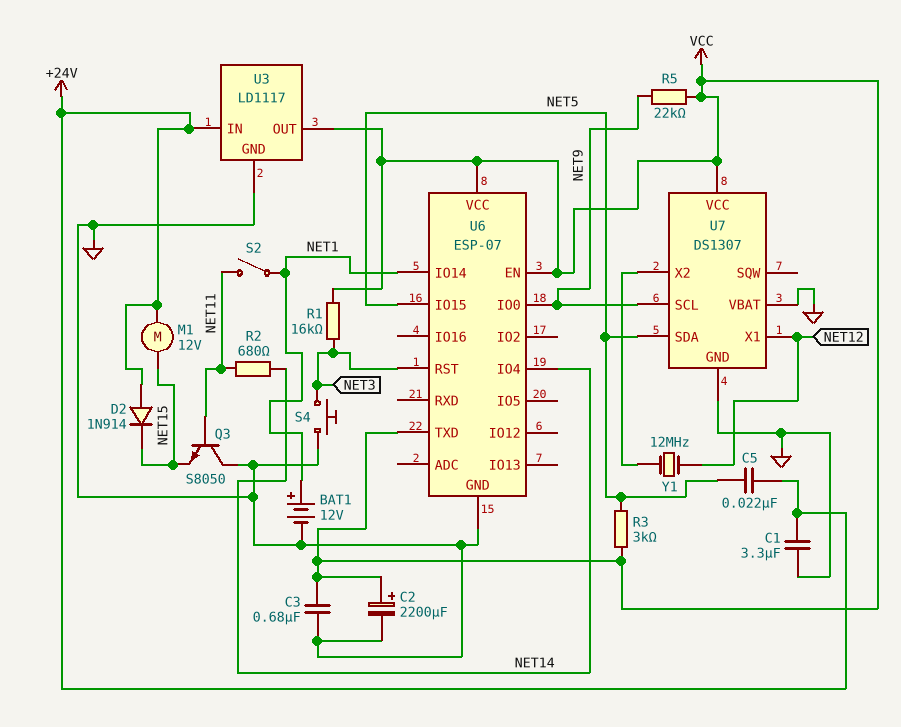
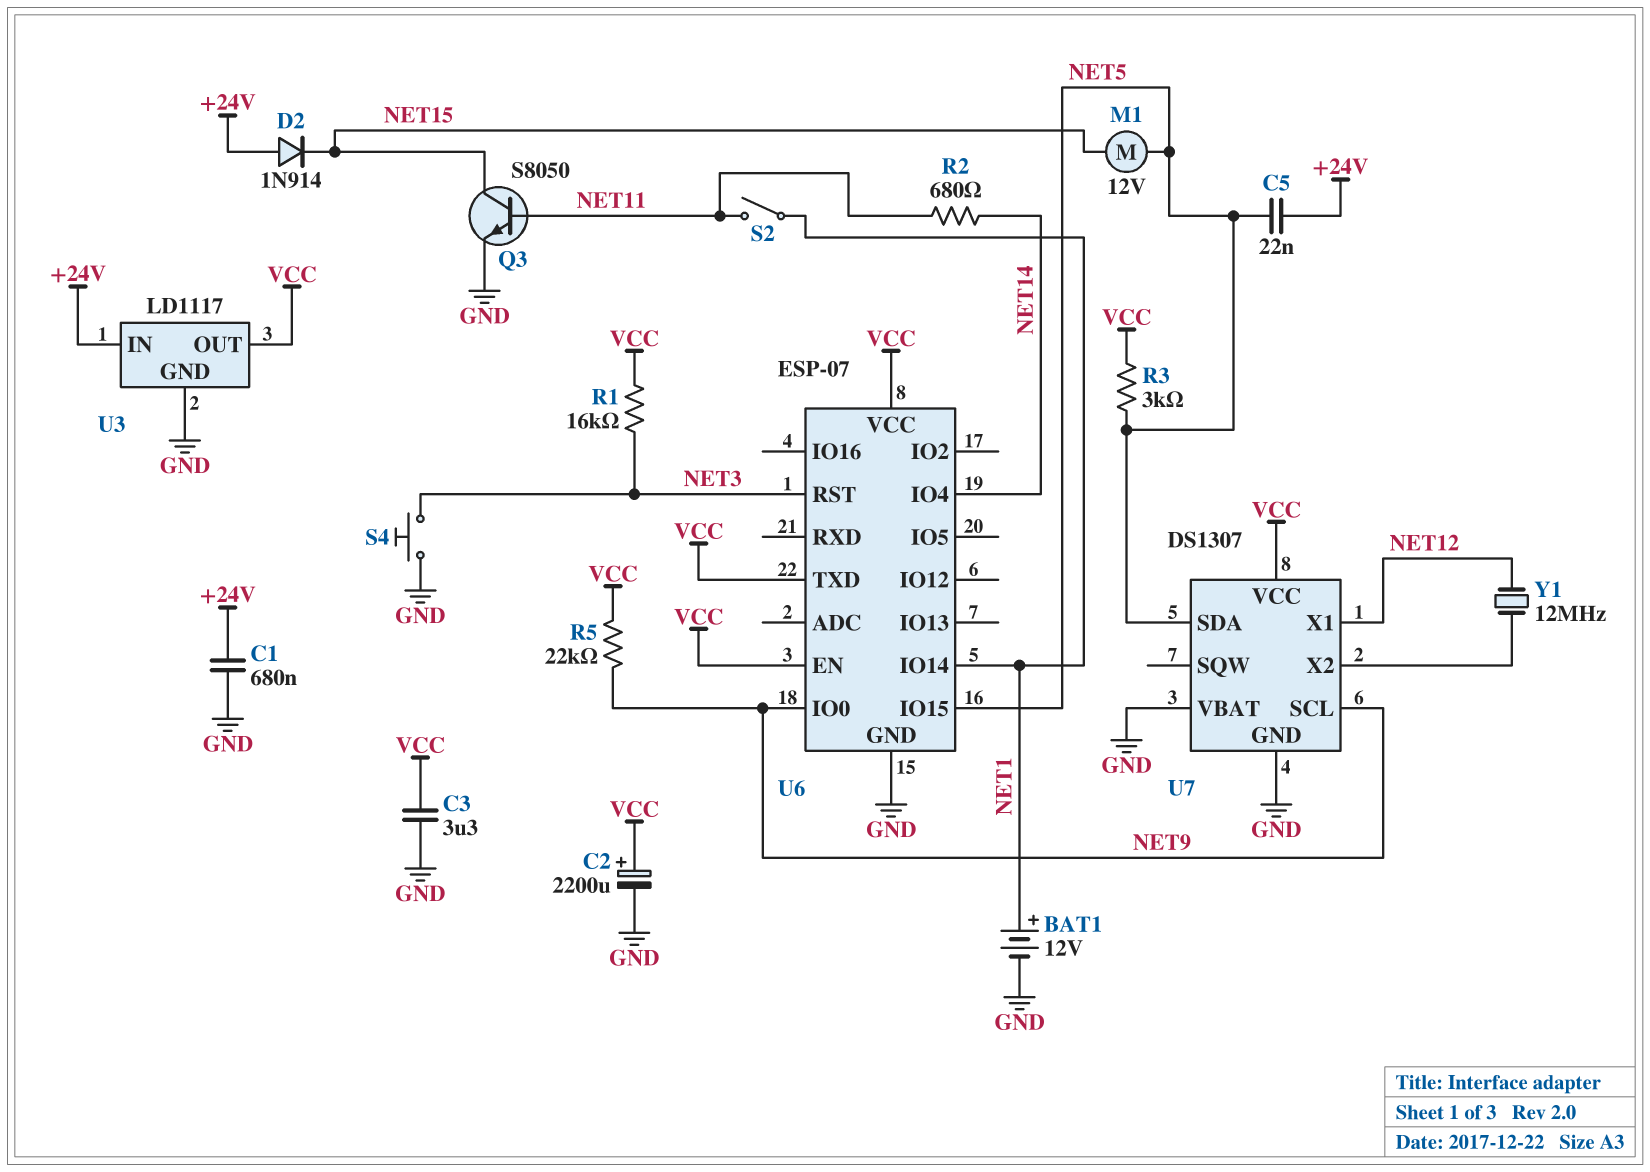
C1: 3.3uF (+24V, GND) -> 680nF (+24V, GND)
C3: 680nF (GND, VCC) -> 3.3uF (GND, VCC)
M1: motor 12V (+24V, NET15) -> motor 12V (NET5, NET15)
Q3: NPN S8050 (B NET11, C GND, E NET15) -> NPN S8050 (B NET11, C NET15, E GND)

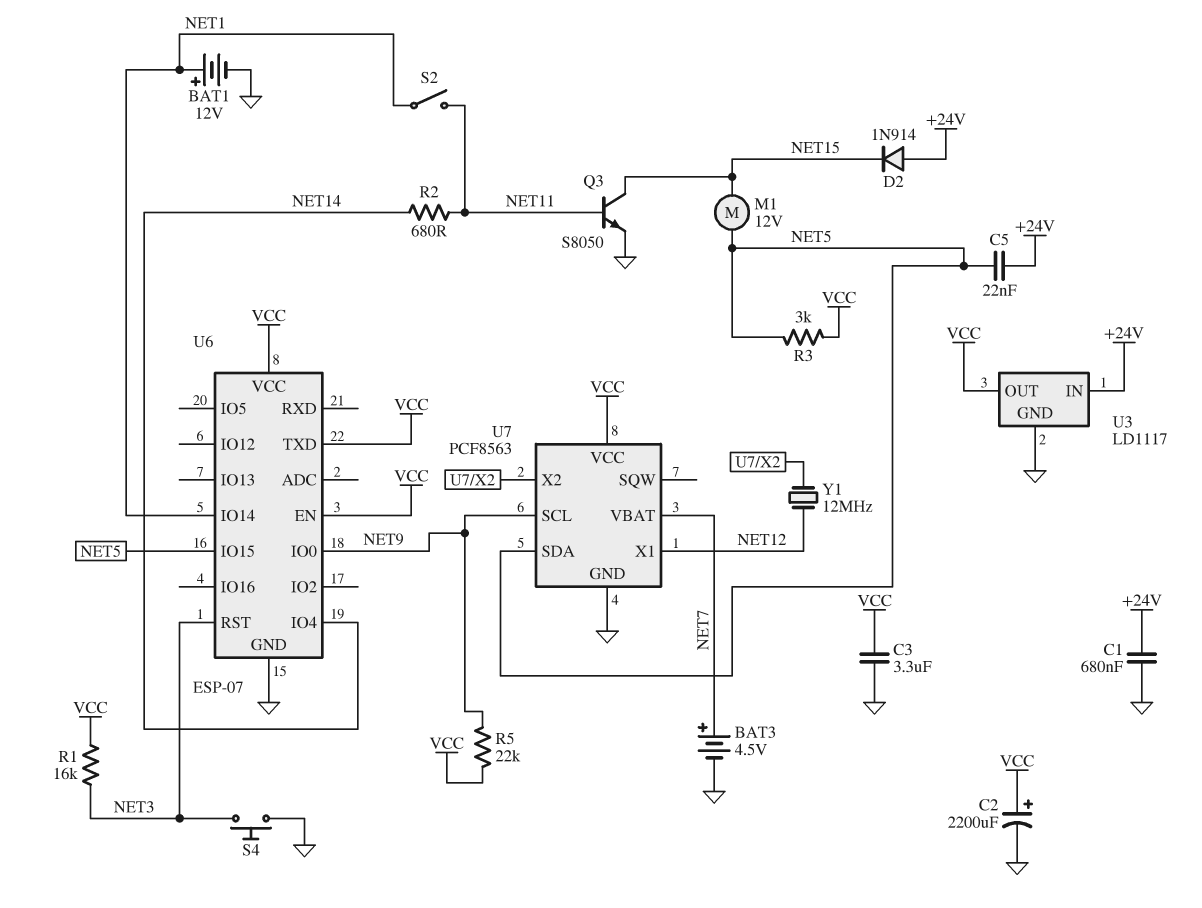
BAT3: none -> 4.5V (plus NET7, minus GND)
U7: DS1307 -> PCF8563
U7 pin VBAT: GND -> NET7

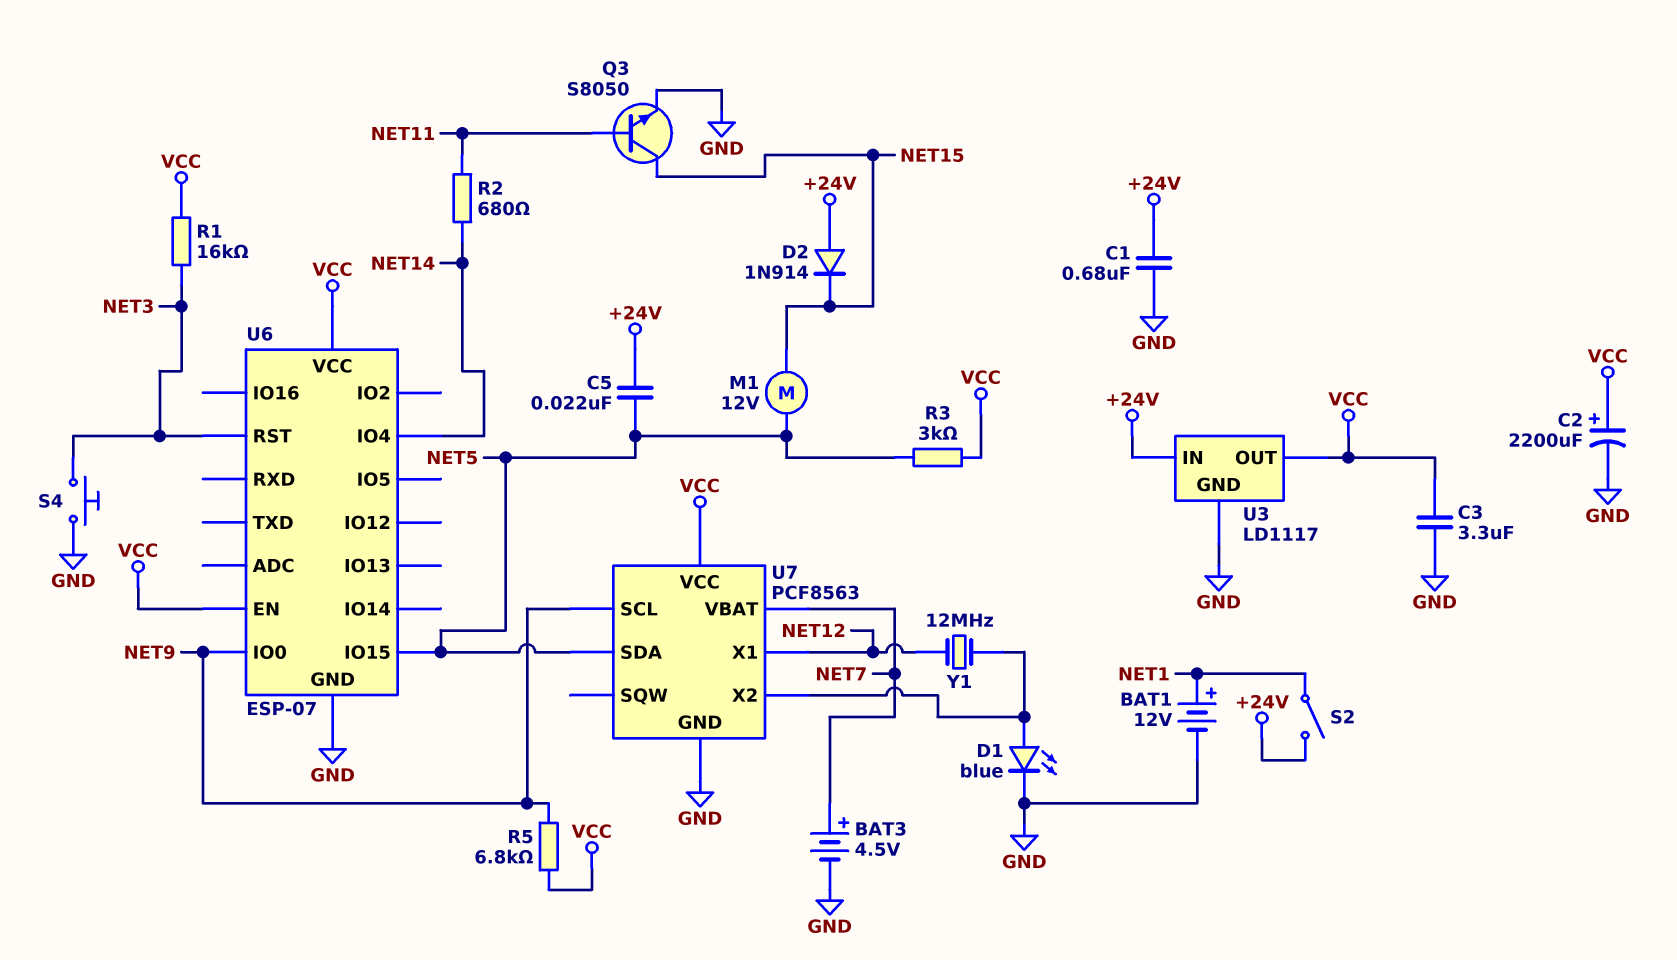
D1: none -> LED blue (A U7/X2, K GND)
R5: 22k (NET9, VCC) -> 6.8k (NET9, VCC)
S2: switch (NET1, NET11) -> switch (+24V, NET1)
U6 pin IO14: NET1 -> none
U6 pin TXD: VCC -> none

